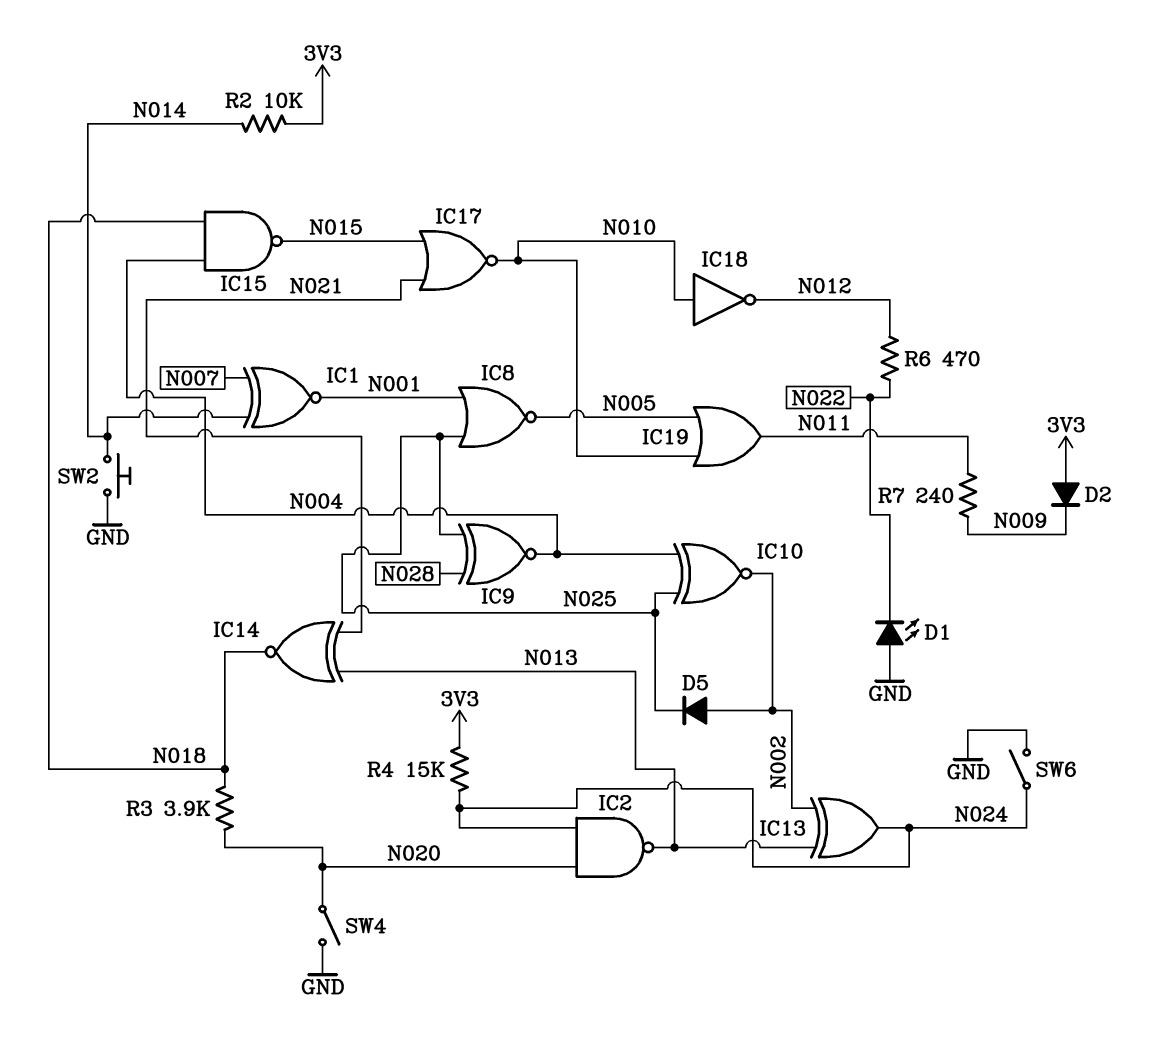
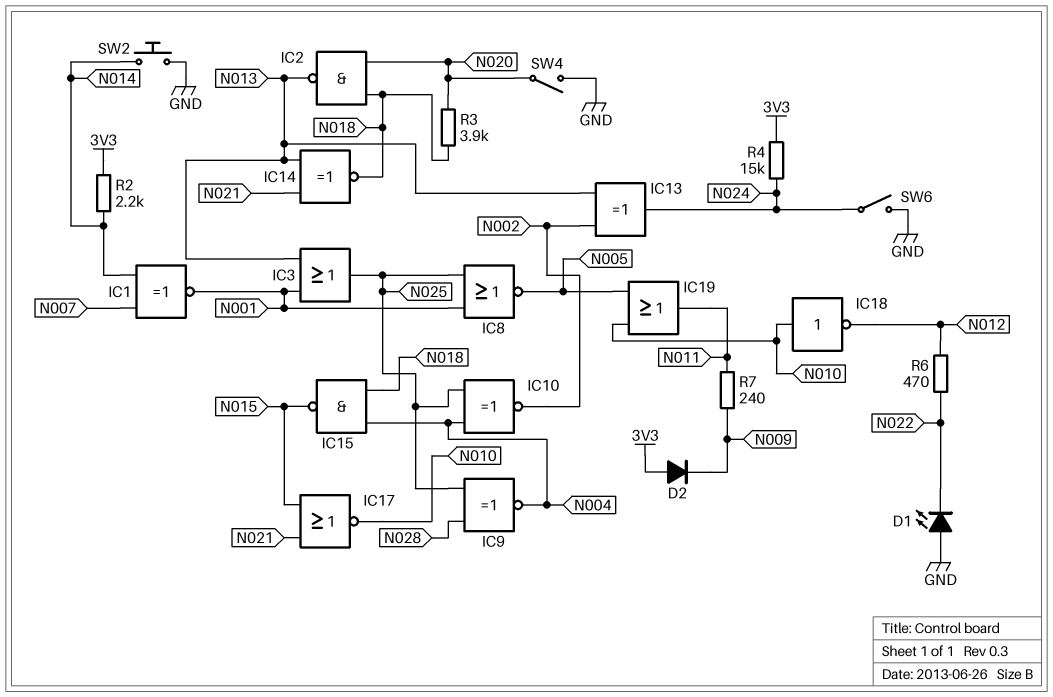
D5: diode (A N002, K N025) -> none
IC2: NAND (in N020, in N024, out N013) -> NAND (in N018, in N020, out N013)
IC3: none -> OR (in N001, in N013, out N025)
R2: 10k (3V3, N014) -> 2.2k (3V3, N014)

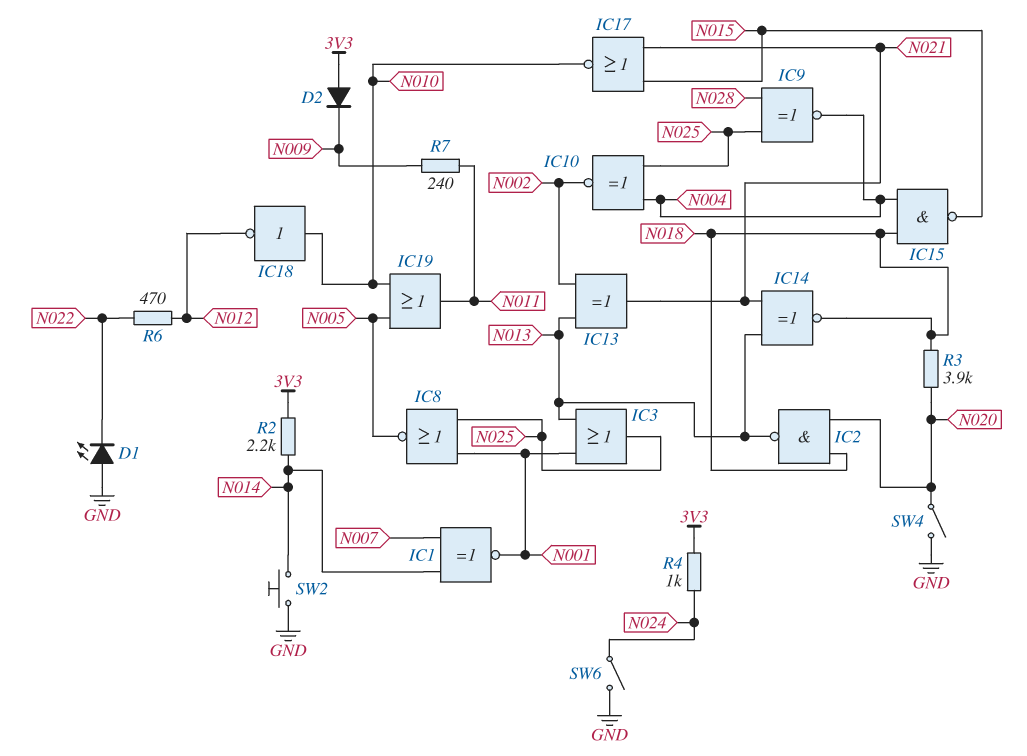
IC13: XOR (in N002, in N013, out N024) -> XOR (in N002, in N013, out N021)
R4: 15k (3V3, N024) -> 1k (3V3, N024)

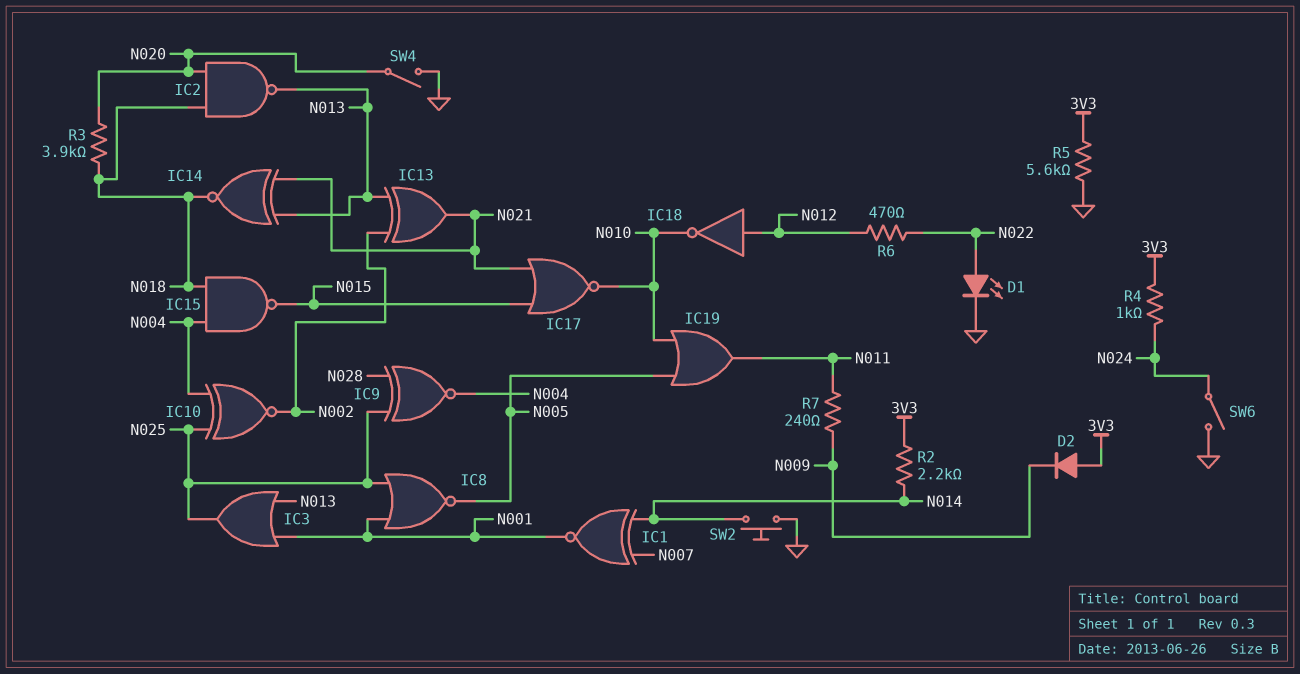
D1: LED (A GND, K N022) -> LED (A N022, K GND)
IC18: NOT (in N010, out N012) -> NOT (in N012, out N010)
R5: none -> 5.6k (3V3, GND)

